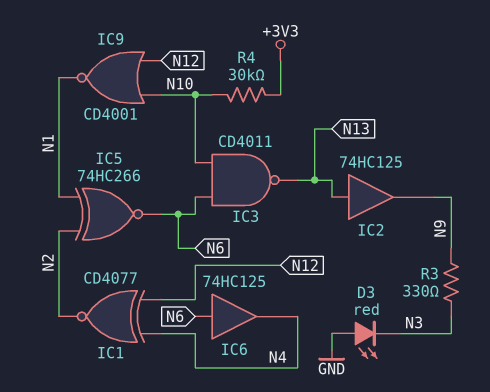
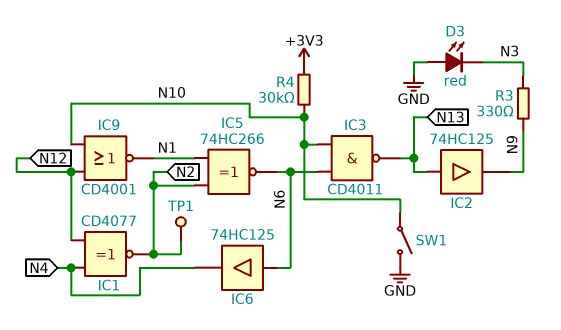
SW1: none -> switch (GND, N10)
TP1: none -> test point (N2)

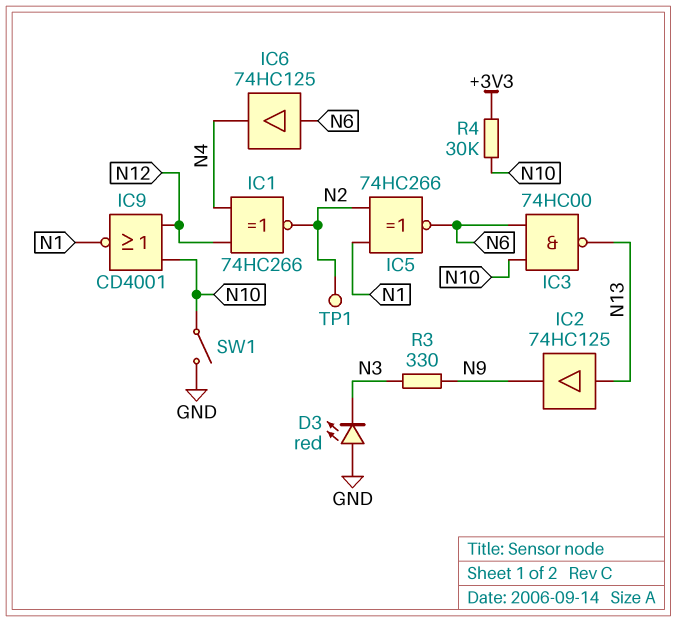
IC1: XNOR CD4077 (in N4, in N12, out N2) -> XNOR 74HC266 (in N4, in N12, out N2)
IC3: NAND CD4011 (in N6, in N10, out N13) -> NAND 74HC00 (in N6, in N10, out N13)

